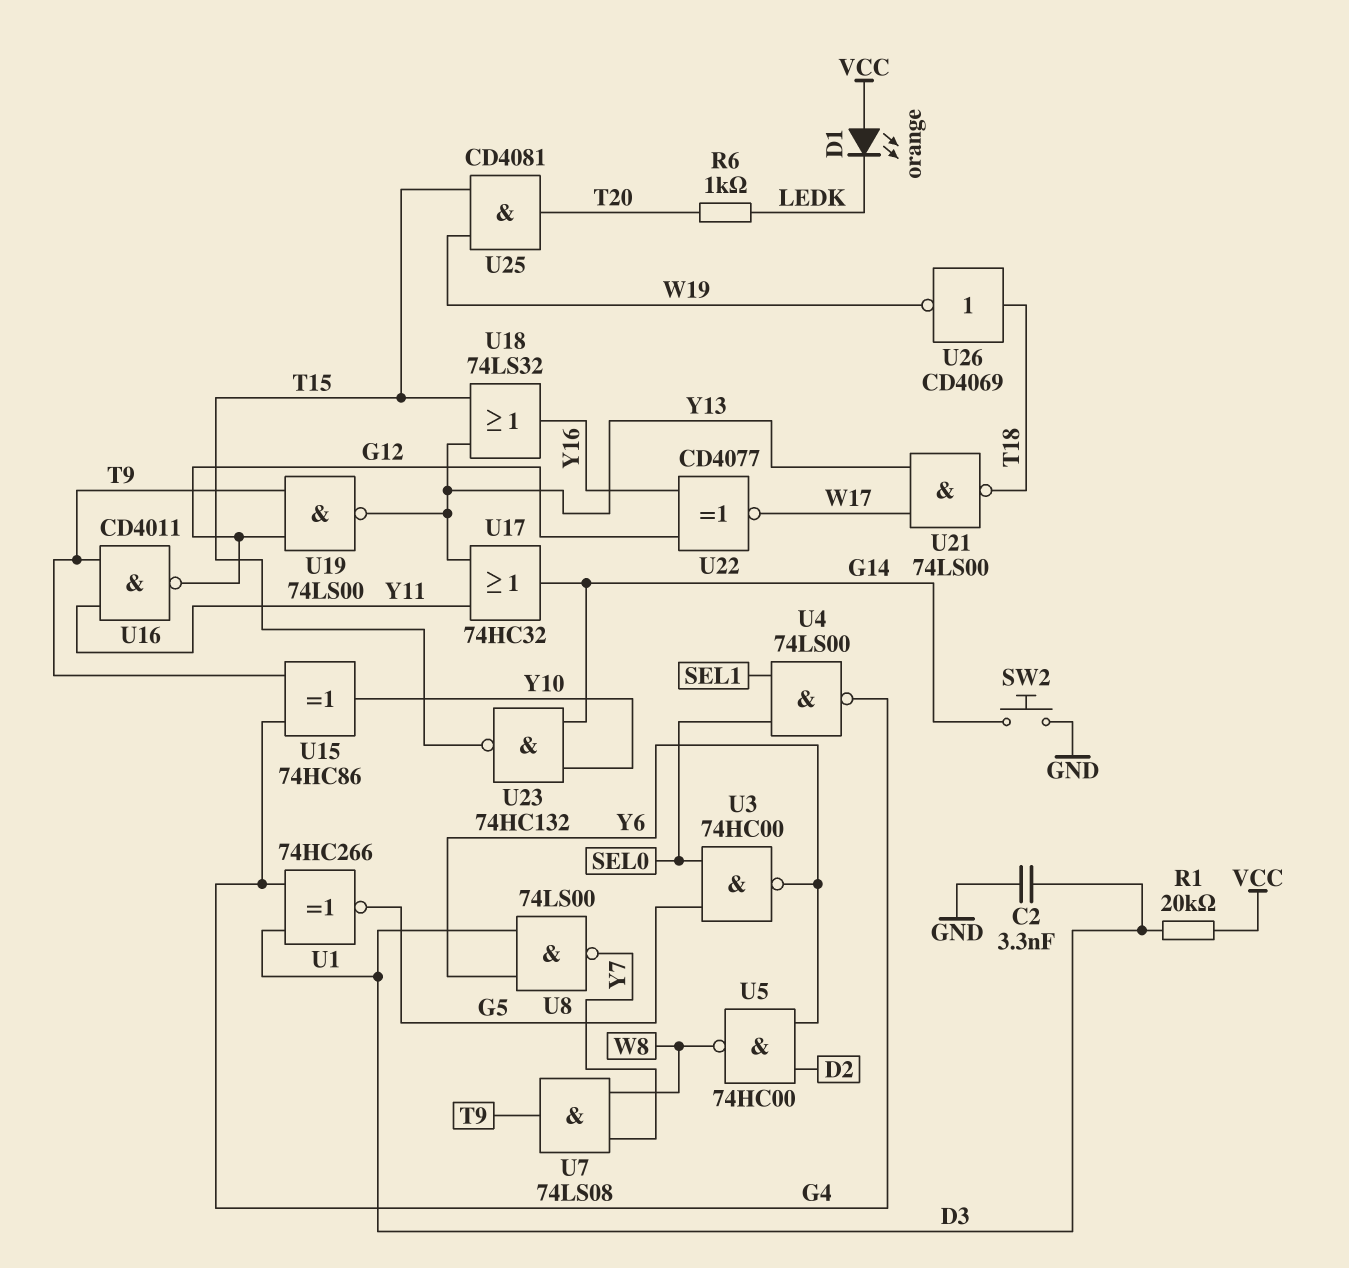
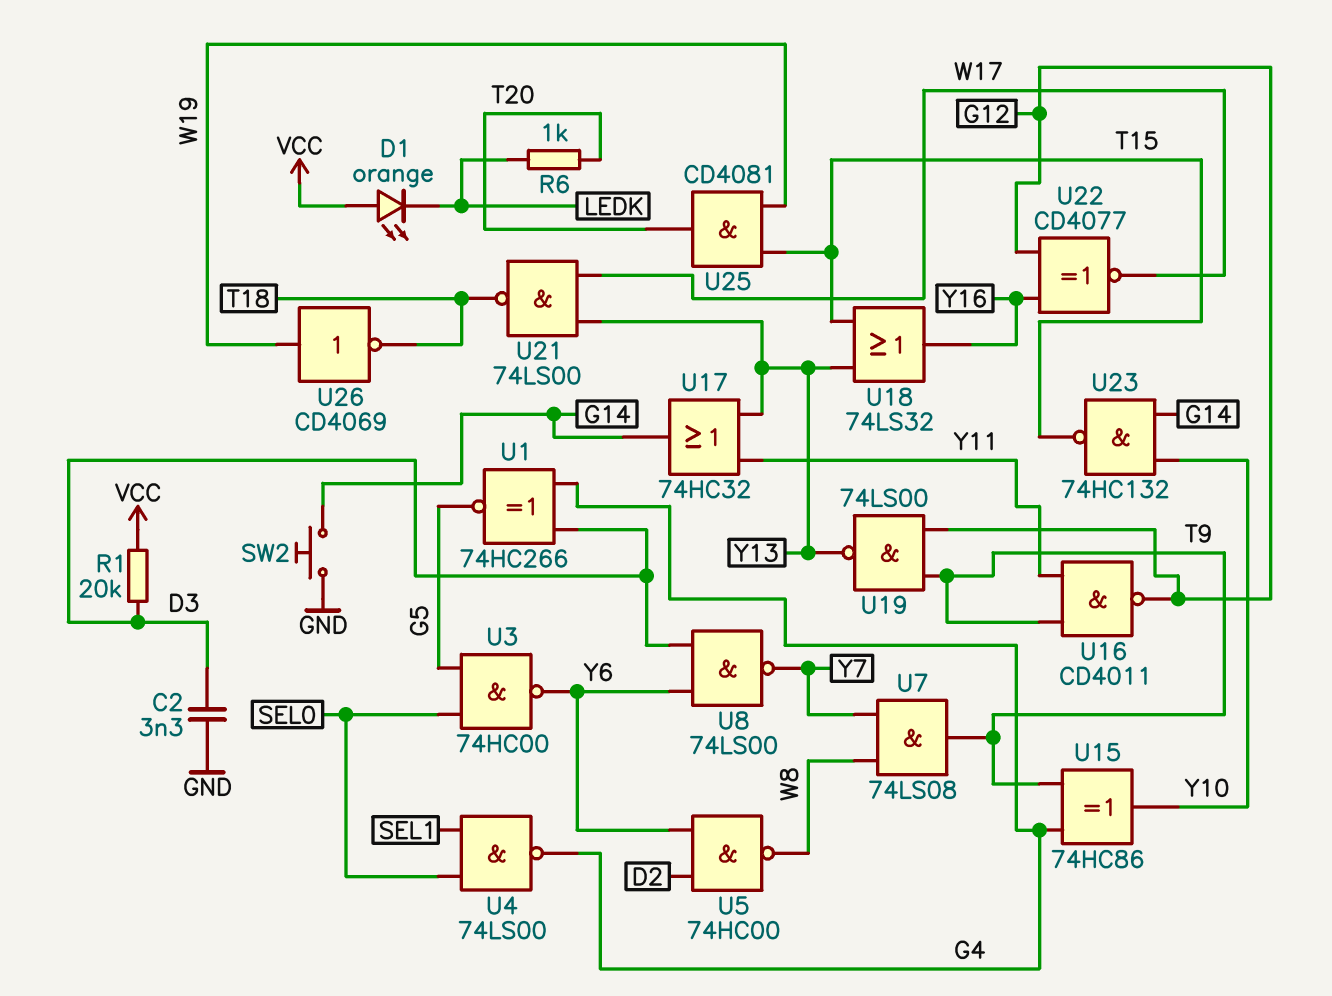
U26: NOT CD4069 (in T18, out W19) -> NOT CD4069 (in W19, out T18)

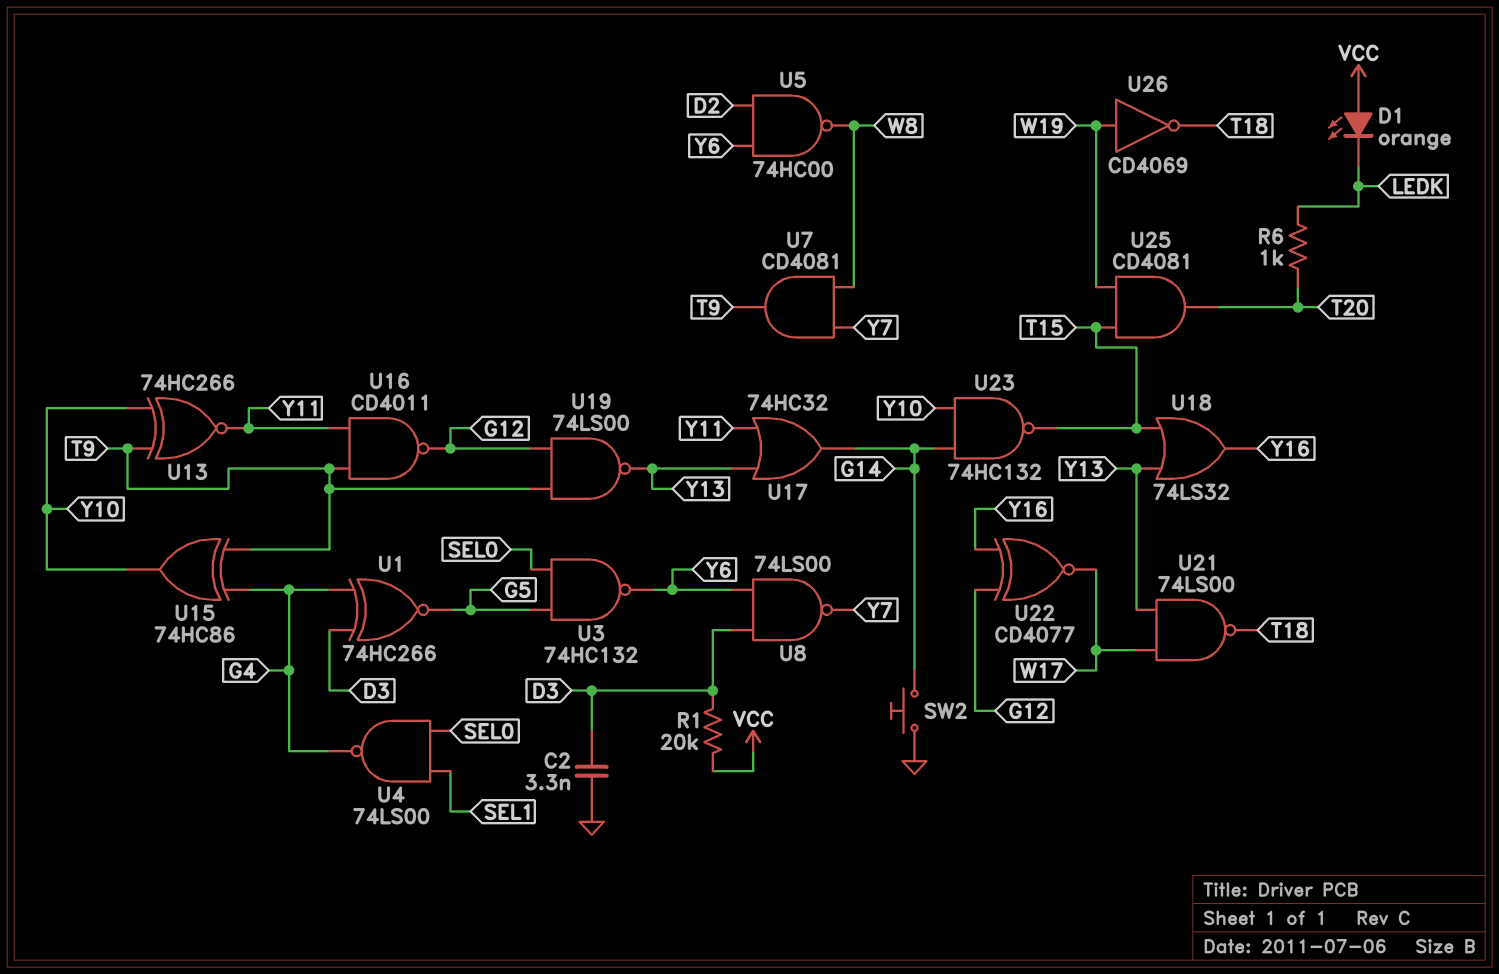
U3: NAND 74HC00 (in G5, in SEL0, out Y6) -> NAND 74HC132 (in G5, in SEL0, out Y6)
U7: AND 74LS08 (in W8, in Y7, out T9) -> AND CD4081 (in W8, in Y7, out T9)
U13: none -> XNOR 74HC266 (in T9, in Y10, out Y11)

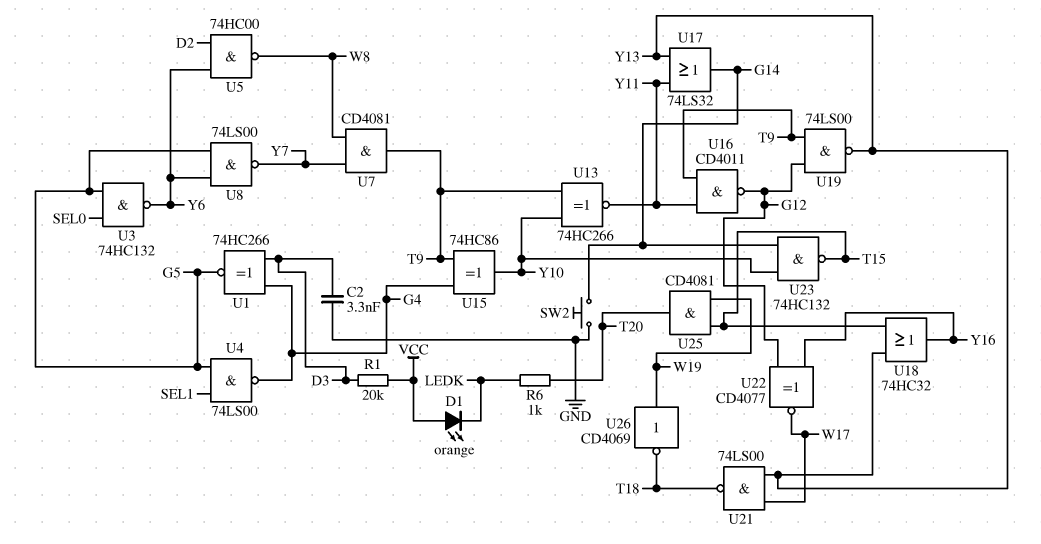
U4: NAND 74LS00 (in SEL0, in SEL1, out G4) -> NAND 74LS00 (in G5, in SEL1, out G4)
U8: NAND 74LS00 (in D3, in Y6, out Y7) -> NAND 74LS00 (in G5, in Y6, out Y7)
U17: OR 74HC32 (in Y11, in Y13, out G14) -> OR 74LS32 (in Y11, in Y13, out G14)
U18: OR 74LS32 (in T15, in Y13, out Y16) -> OR 74HC32 (in T15, in Y13, out Y16)

